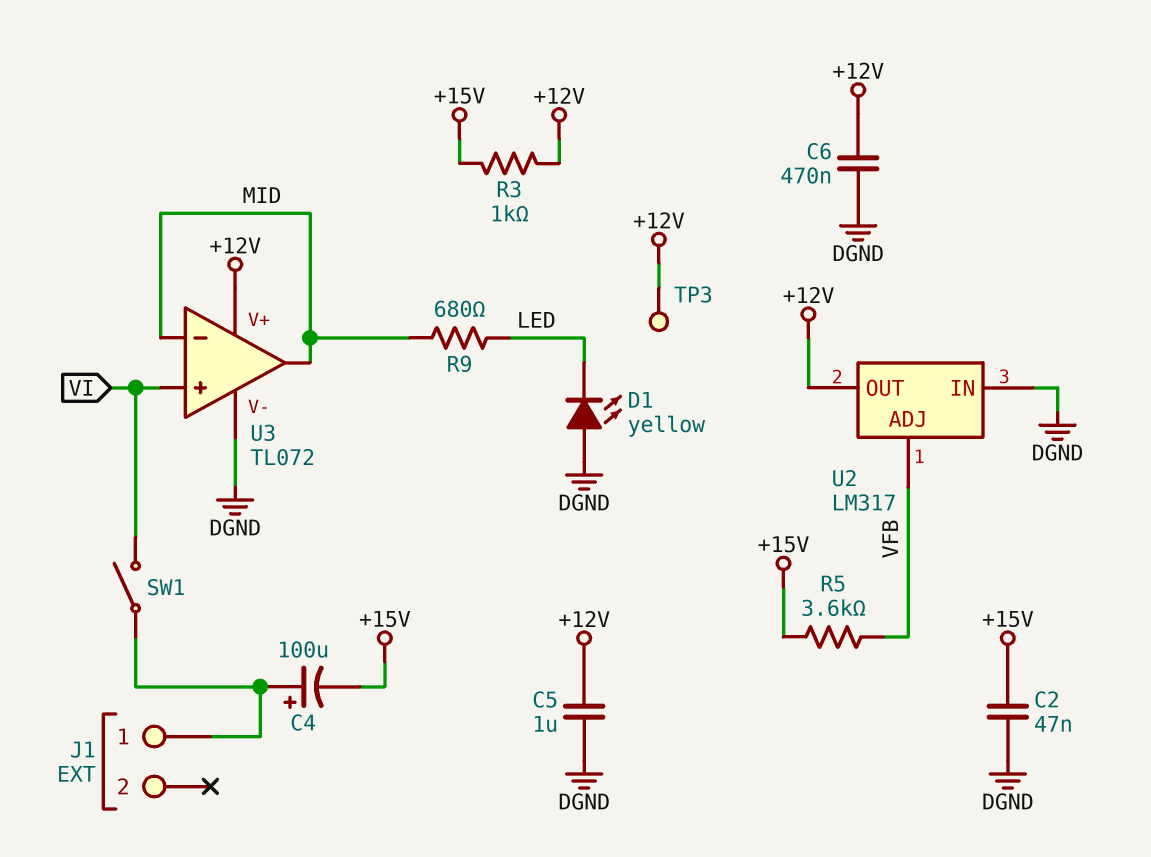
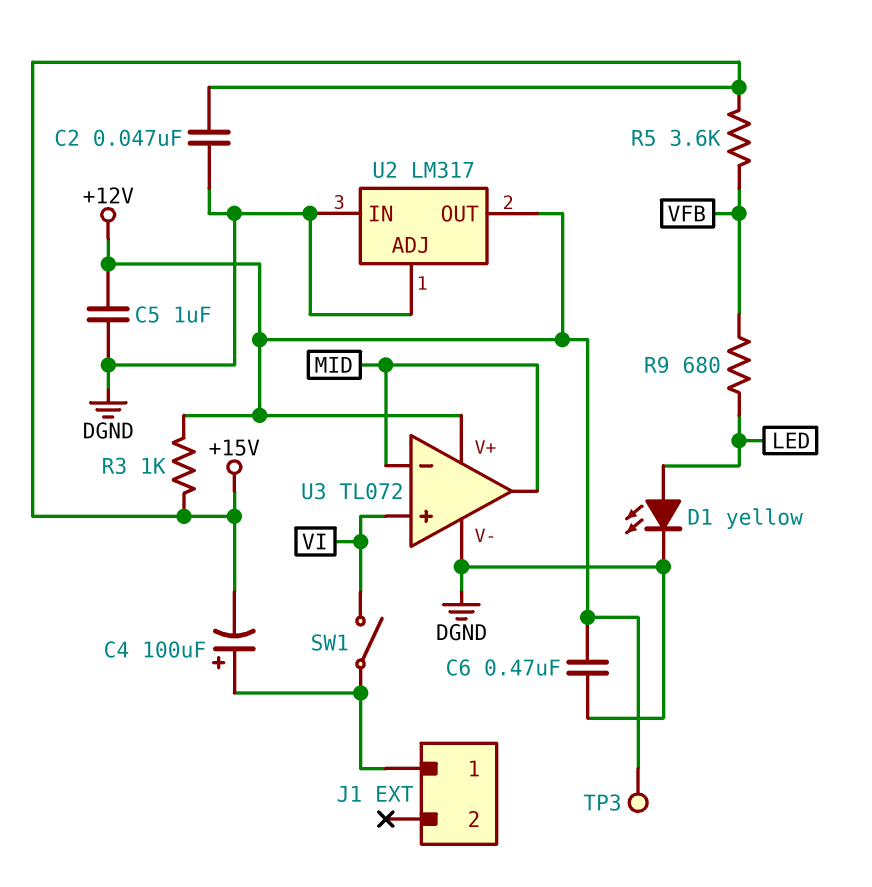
D1: LED yellow (A DGND, K LED) -> LED yellow (A LED, K DGND)
R9: 680 (LED, MID) -> 680 (LED, VFB)
U2 pin ADJ: VFB -> DGND

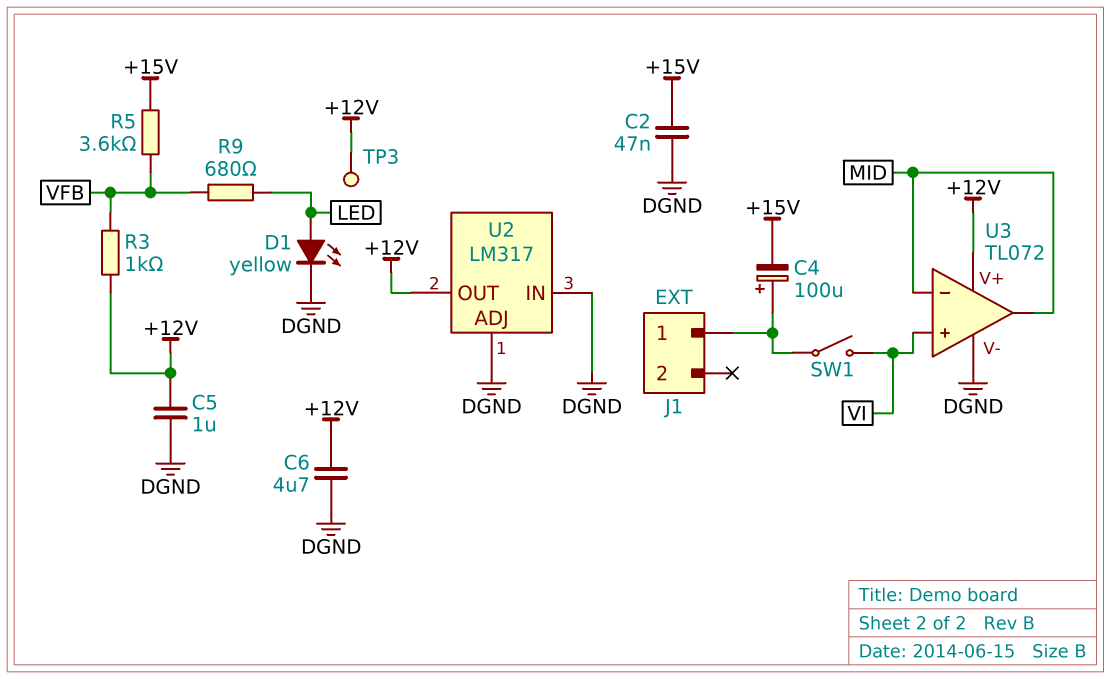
C6: 470nF (+12V, DGND) -> 4.7uF (+12V, DGND)
R3: 1k (+12V, +15V) -> 1k (+12V, VFB)

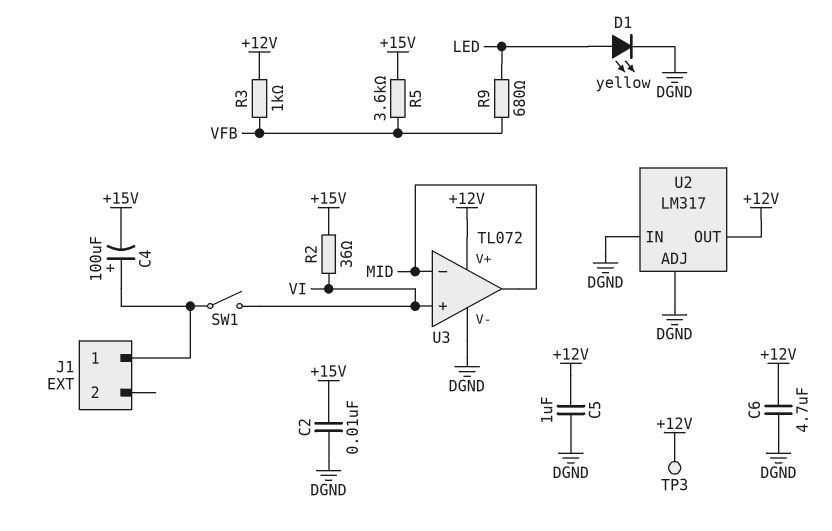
C2: 47nF (+15V, DGND) -> 10nF (+15V, DGND)
R2: none -> 36 (+15V, VI)

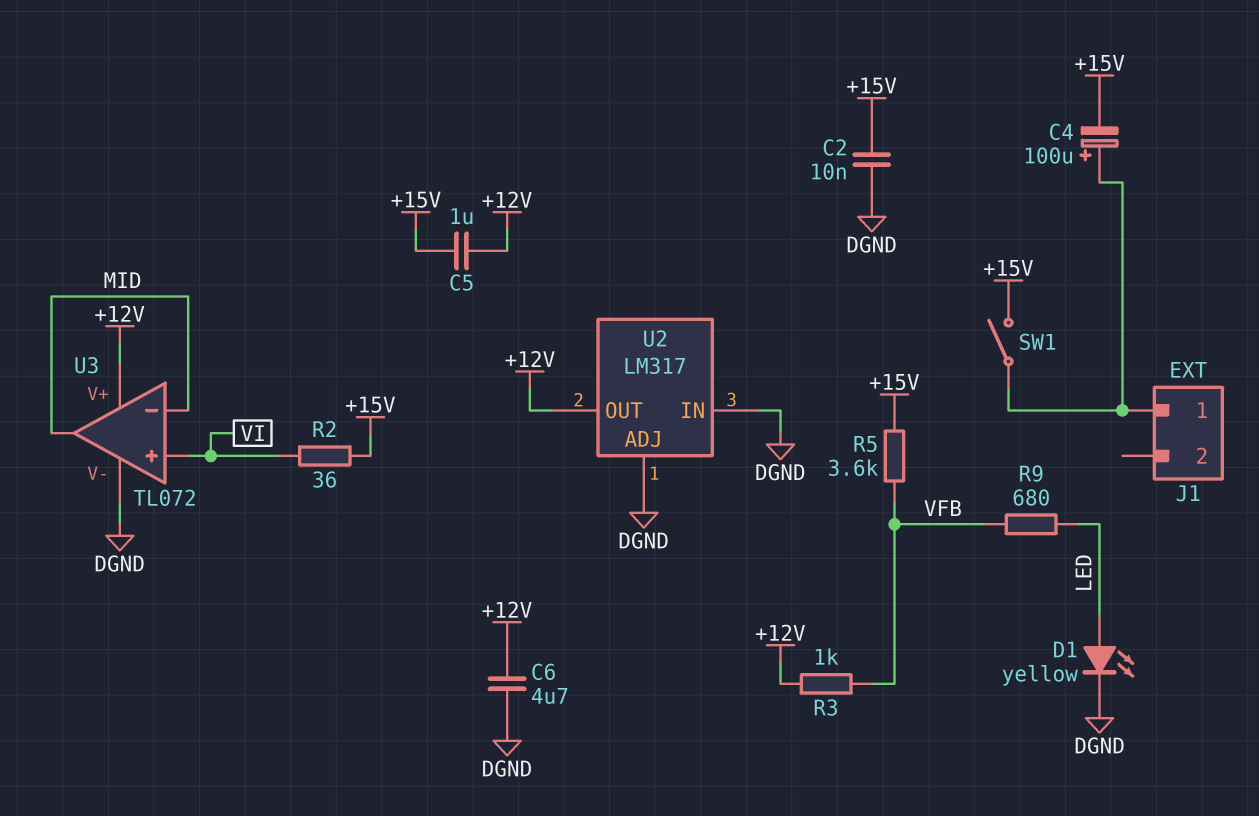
C5: 1uF (+12V, DGND) -> 1uF (+12V, +15V)
SW1: switch (J1/1, VI) -> switch (+15V, J1/1)
TP3: test point (+12V) -> none

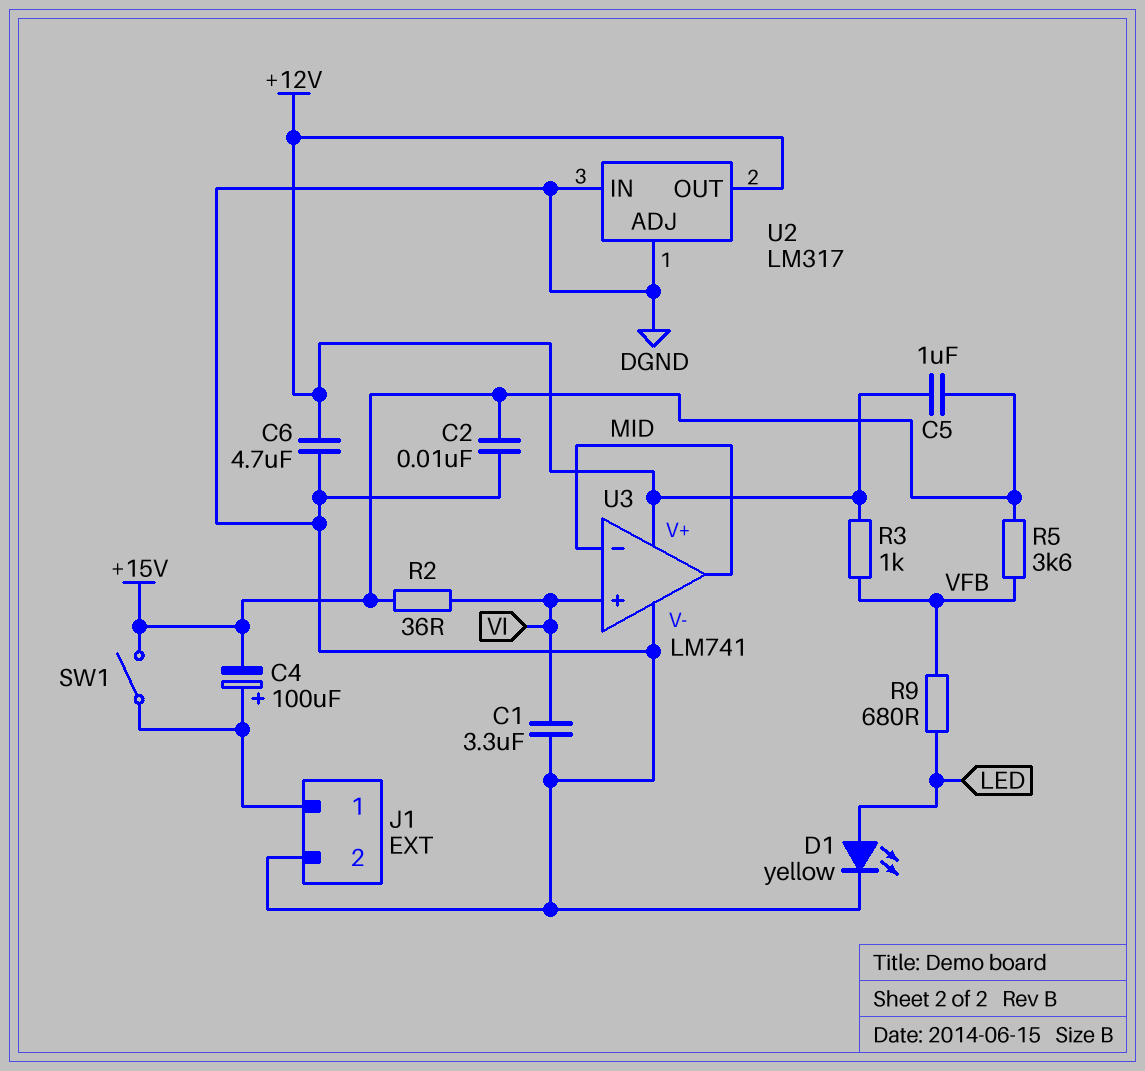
C1: none -> 3.3uF (DGND, VI)
J1 pin 2: none -> DGND
U3: TL072 -> LM741

